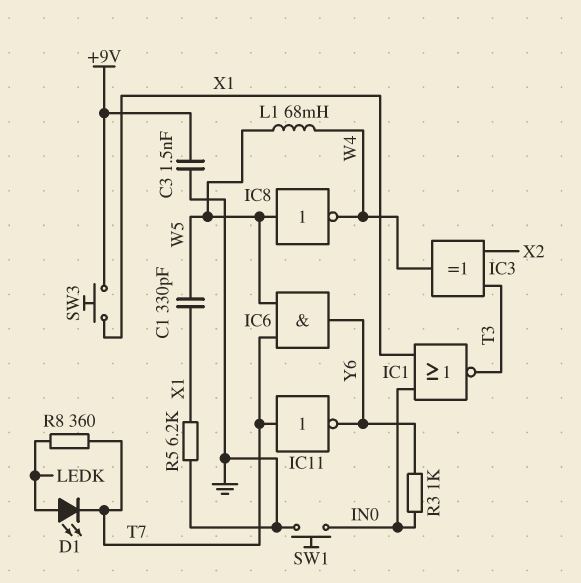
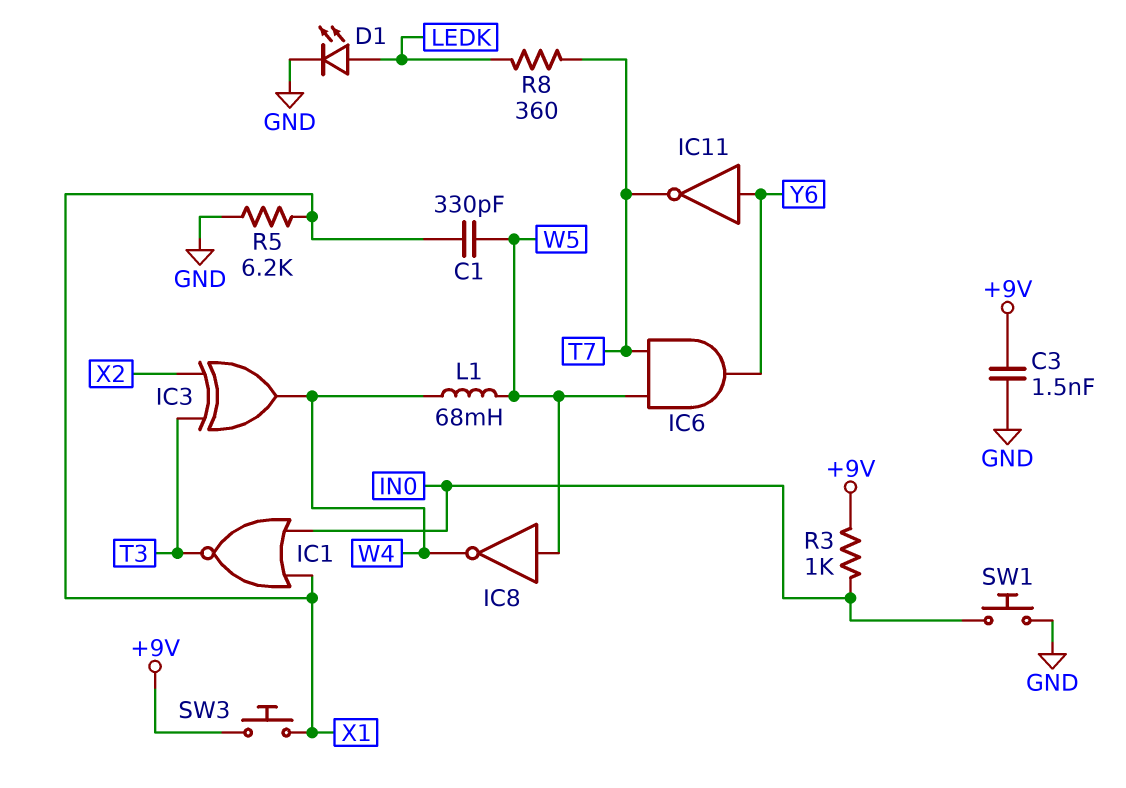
D1: LED (A LEDK, K T7) -> LED (A LEDK, K GND)
IC11: NOT (in T7, out Y6) -> NOT (in Y6, out T7)
R3: 1k (IN0, Y6) -> 1k (+9V, IN0)

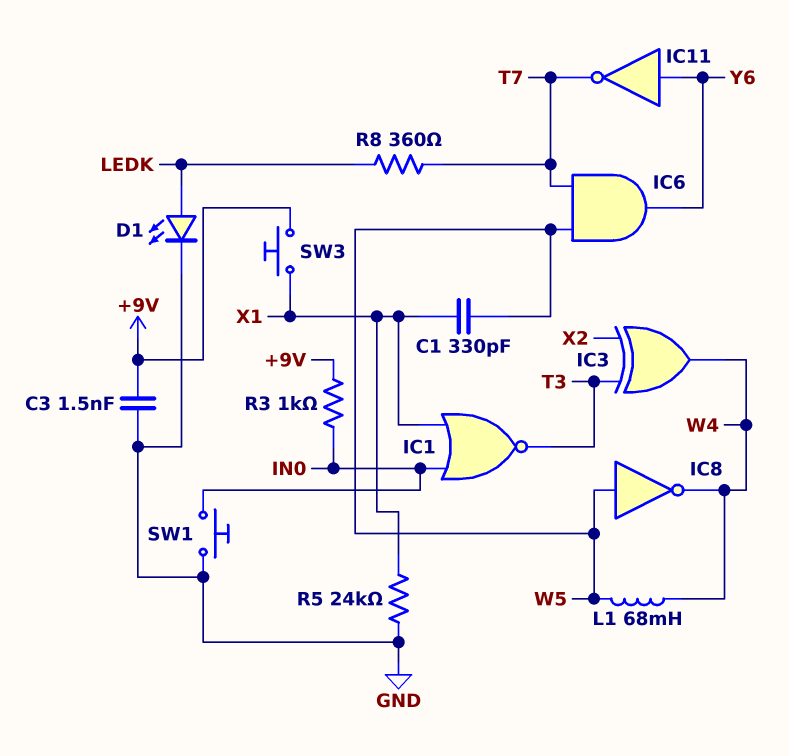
R5: 6.2k (GND, X1) -> 24k (GND, X1)

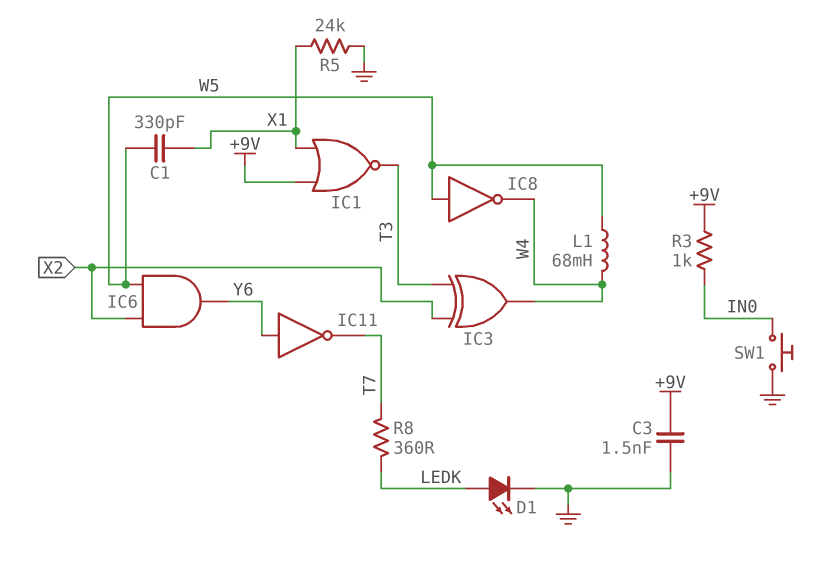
IC1: NOR (in IN0, in X1, out T3) -> NOR (in +9V, in X1, out T3)
IC6: AND (in T7, in W5, out Y6) -> AND (in W5, in X2, out Y6)
SW3: button (+9V, X1) -> none

